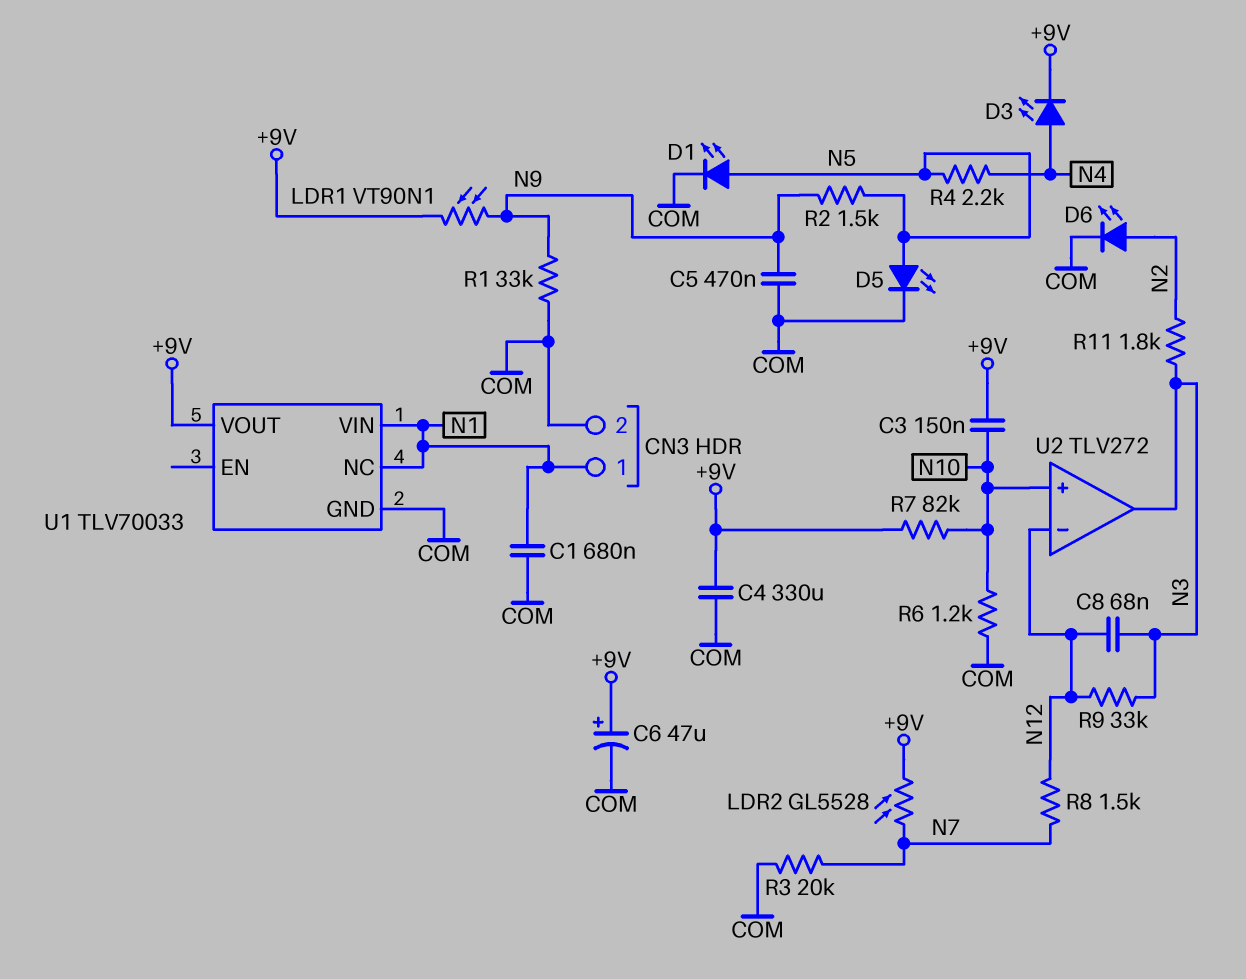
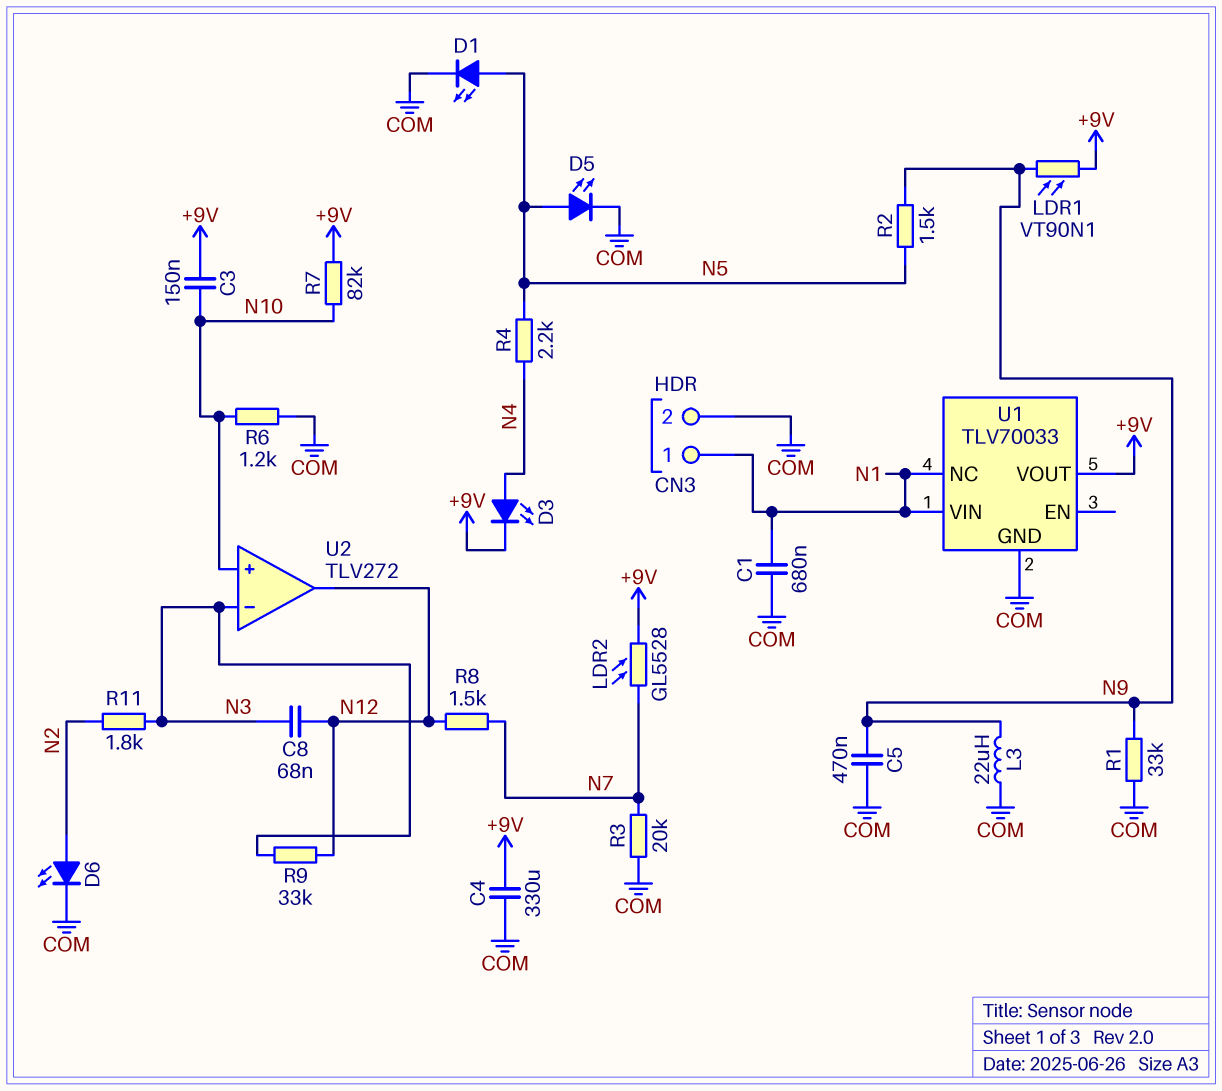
C6: 47uF (plus +9V, minus COM) -> none
L3: none -> 22uH (COM, N9)
U2 pin in-: N12 -> N3
U2 pin out: N3 -> N12

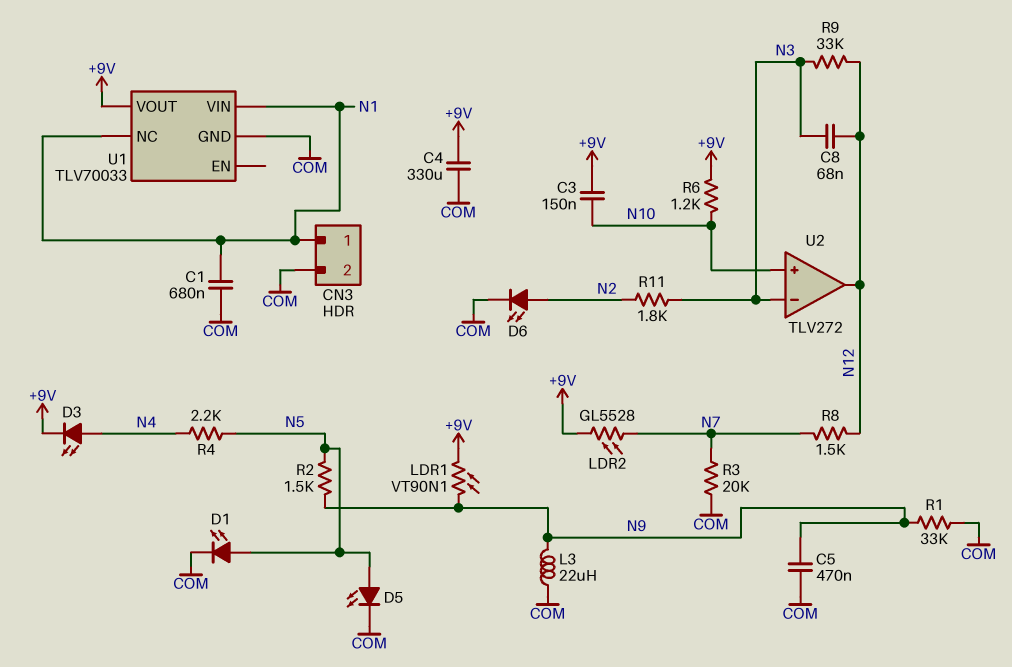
R6: 1.2k (COM, N10) -> 1.2k (+9V, N10)
R7: 82k (+9V, N10) -> none

